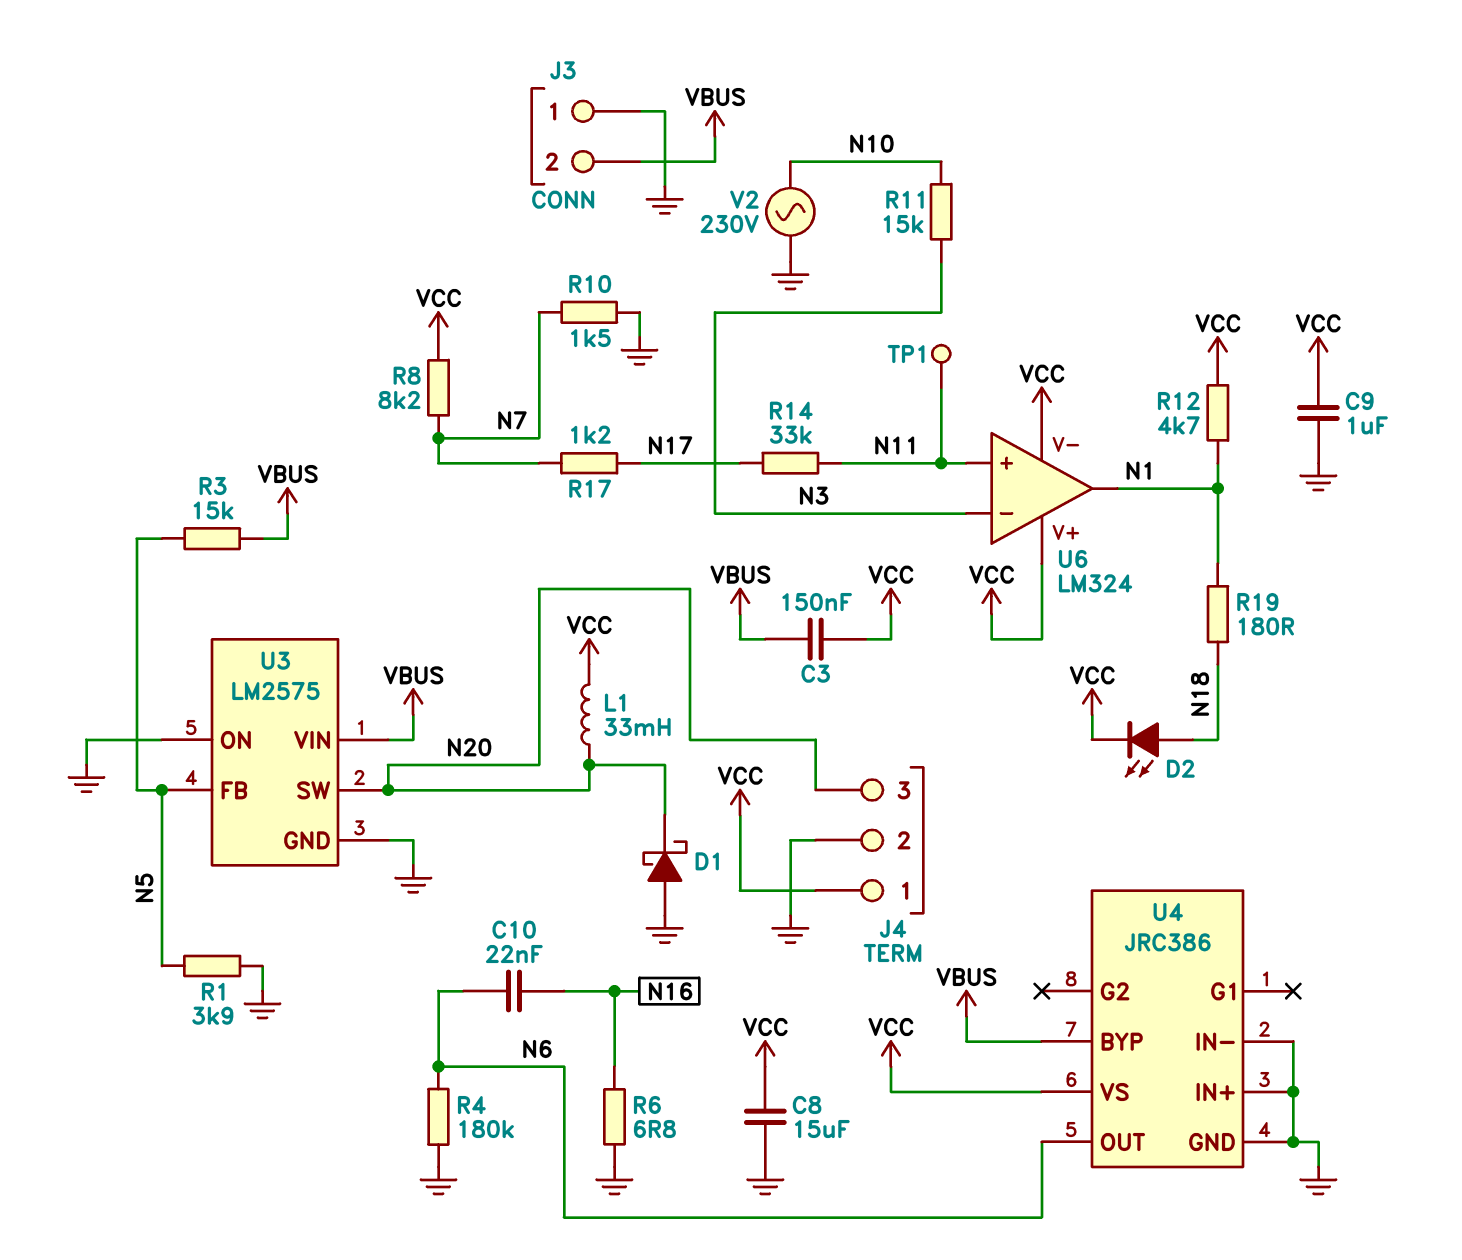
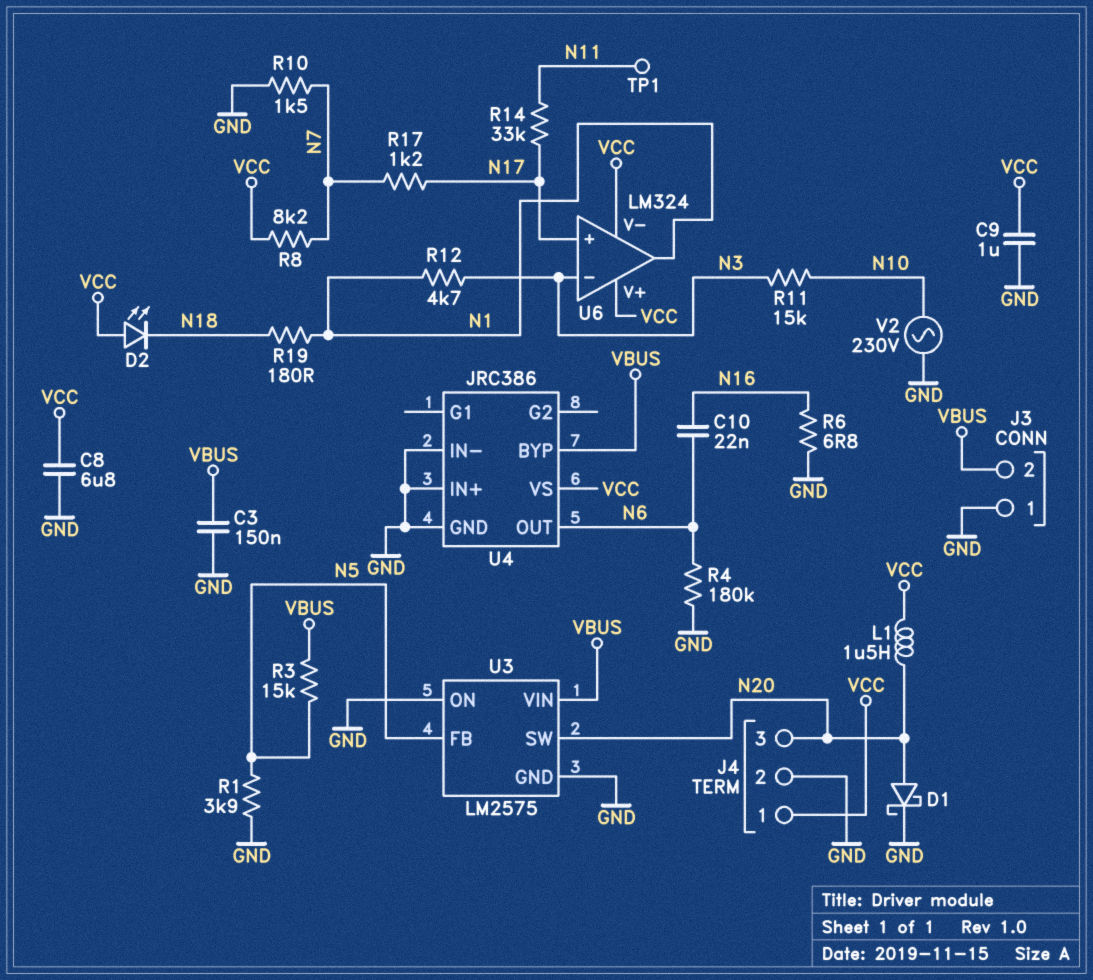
C3: 150nF (VBUS, VCC) -> 150nF (GND, VBUS)
C8: 15uF (GND, VCC) -> 6.8uF (GND, VCC)
D1: schottky (A GND, K N20) -> schottky (A N20, K GND)
D2: LED (A N18, K VCC) -> LED (A VCC, K N18)
L1: 33mH (N20, VCC) -> 1.5uH (N20, VCC)
R12: 4.7k (N1, VCC) -> 4.7k (N1, N3)
U6 pin in+: N11 -> N17

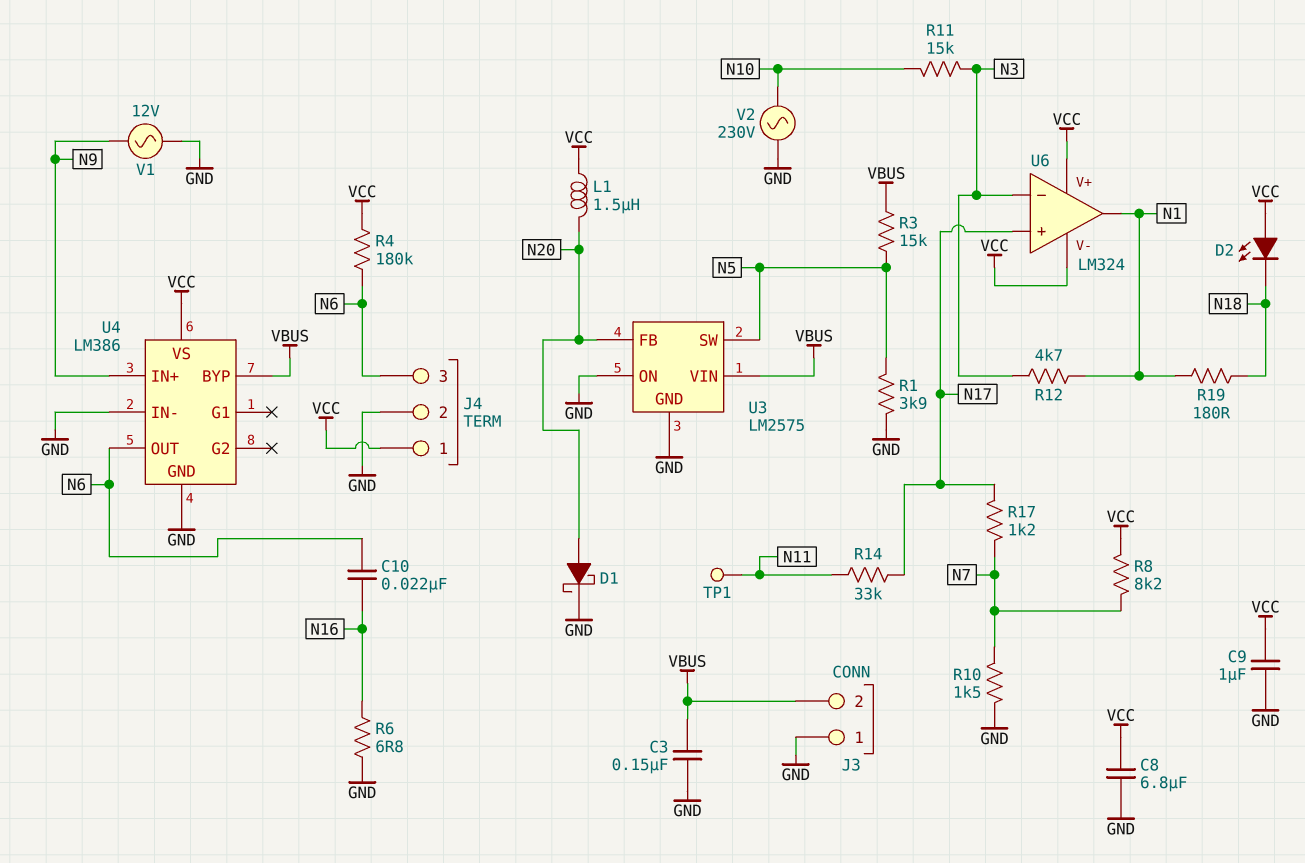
J4 pin 3: N20 -> N6
R4: 180k (GND, N6) -> 180k (N6, VCC)
U3 pin FB: N5 -> N20
U3 pin SW: N20 -> N5
U4: JRC386 -> LM386
U4 pin IN+: GND -> N9
V1: none -> AC 12V (GND, N9)

